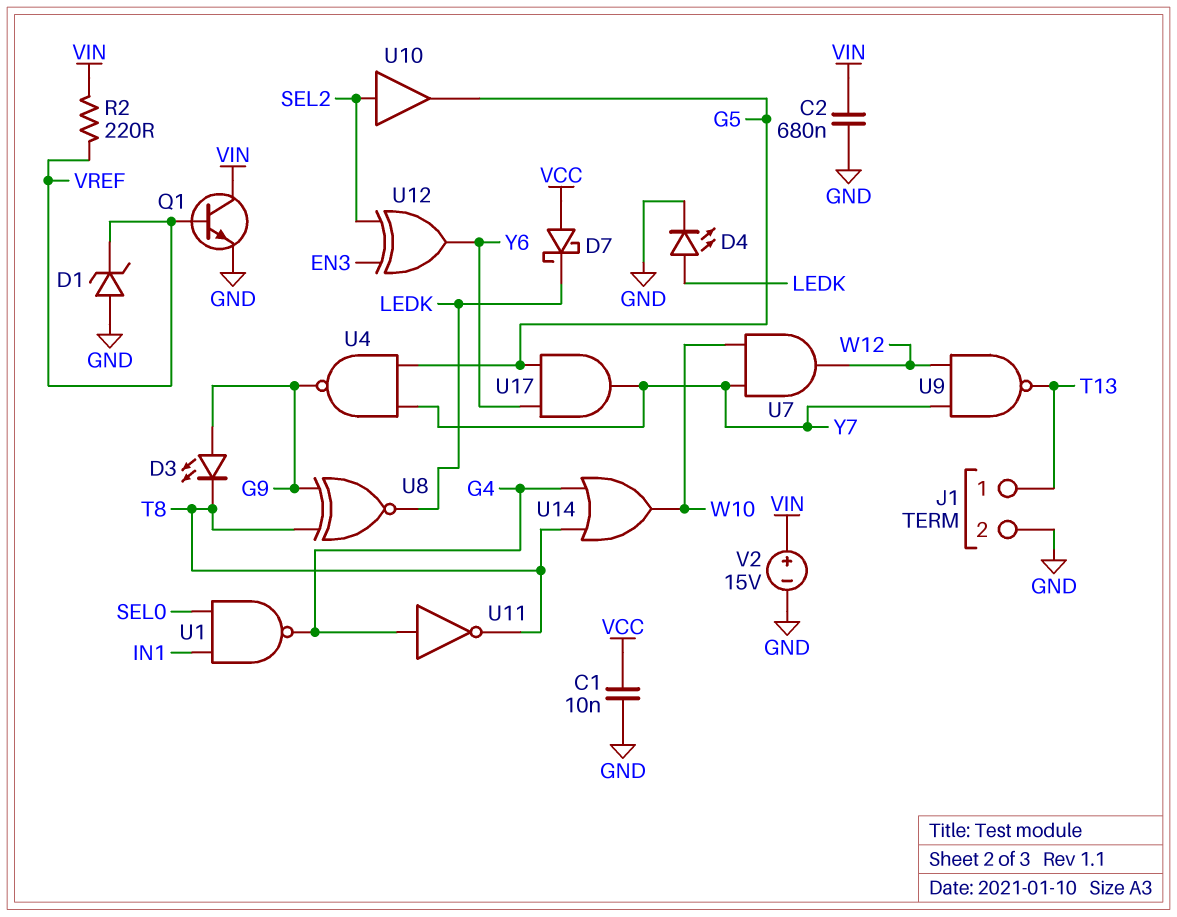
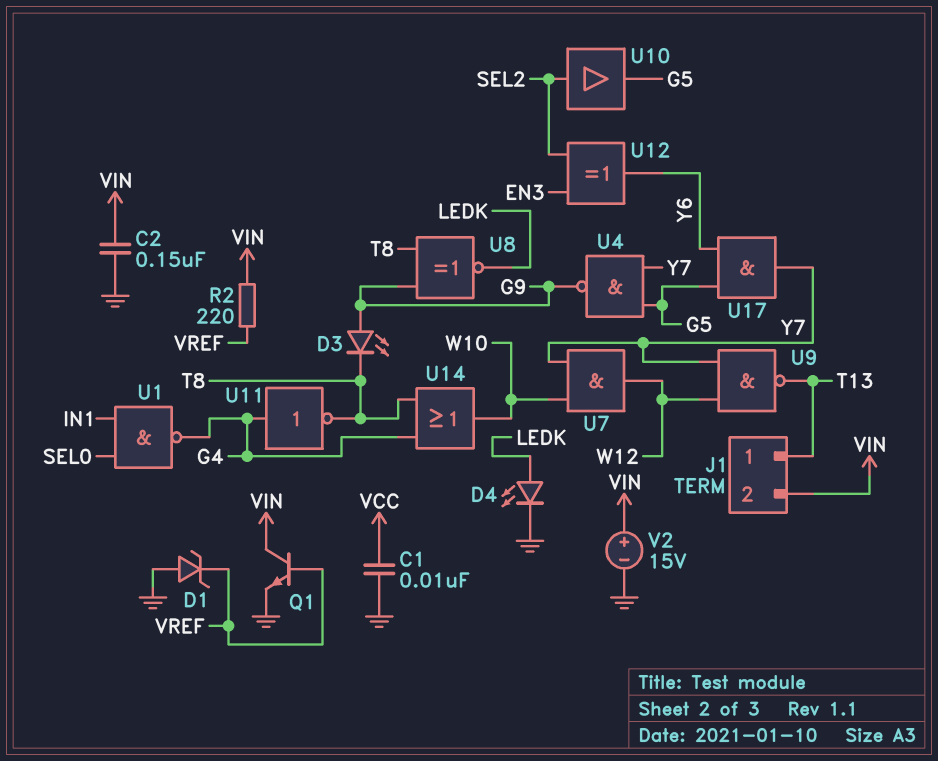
C2: 680nF (GND, VIN) -> 150nF (GND, VIN)
D7: schottky (A VCC, K LEDK) -> none
J1 pin 2: GND -> VIN

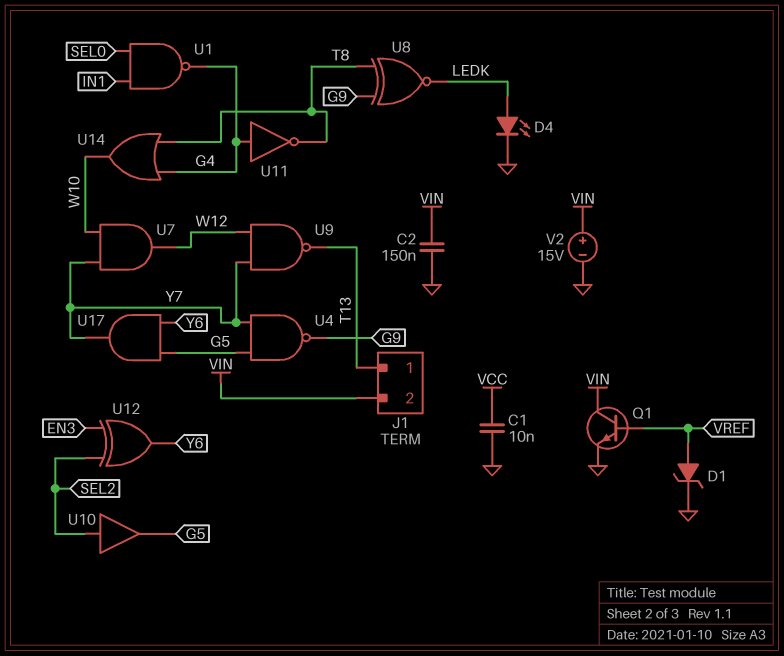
D1: zener (A GND, K VREF) -> zener (A VREF, K GND)
D3: LED (A G9, K T8) -> none
R2: 220 (VIN, VREF) -> none

